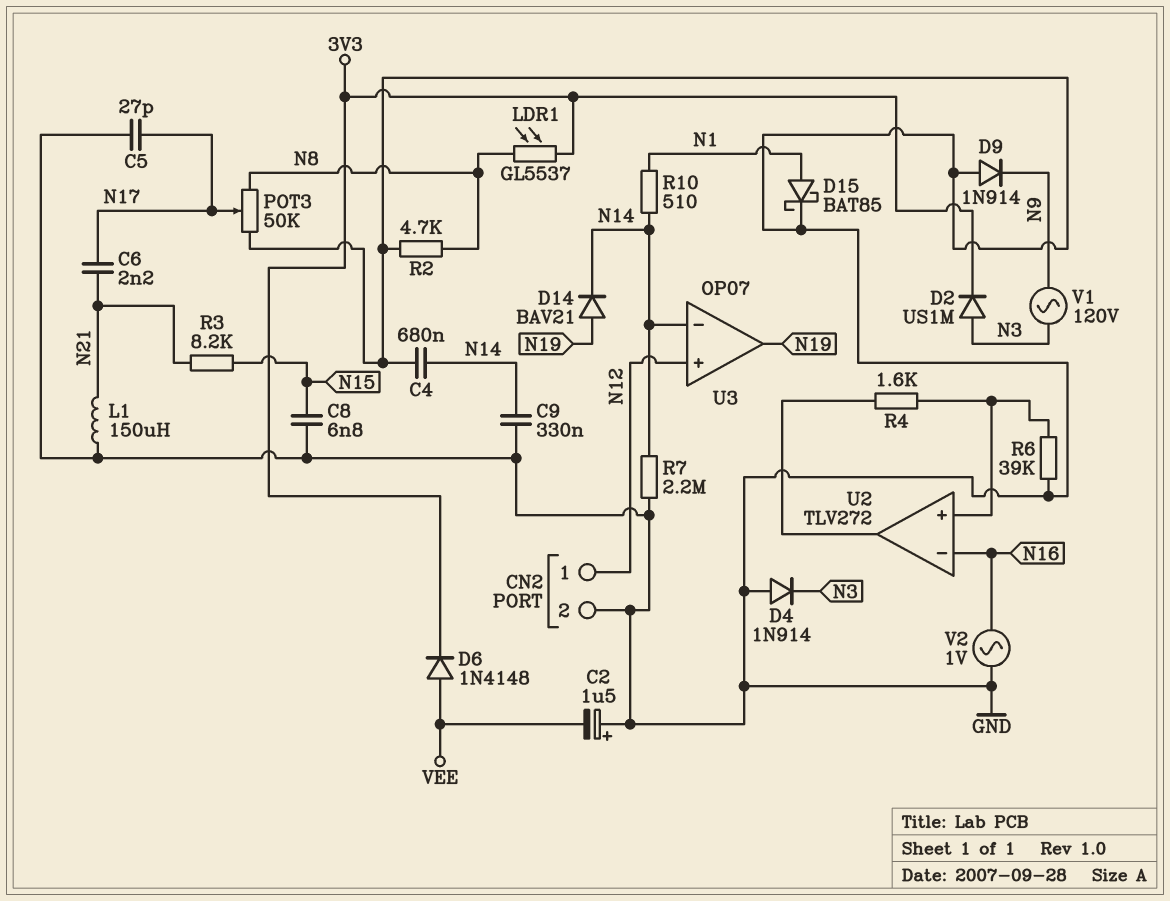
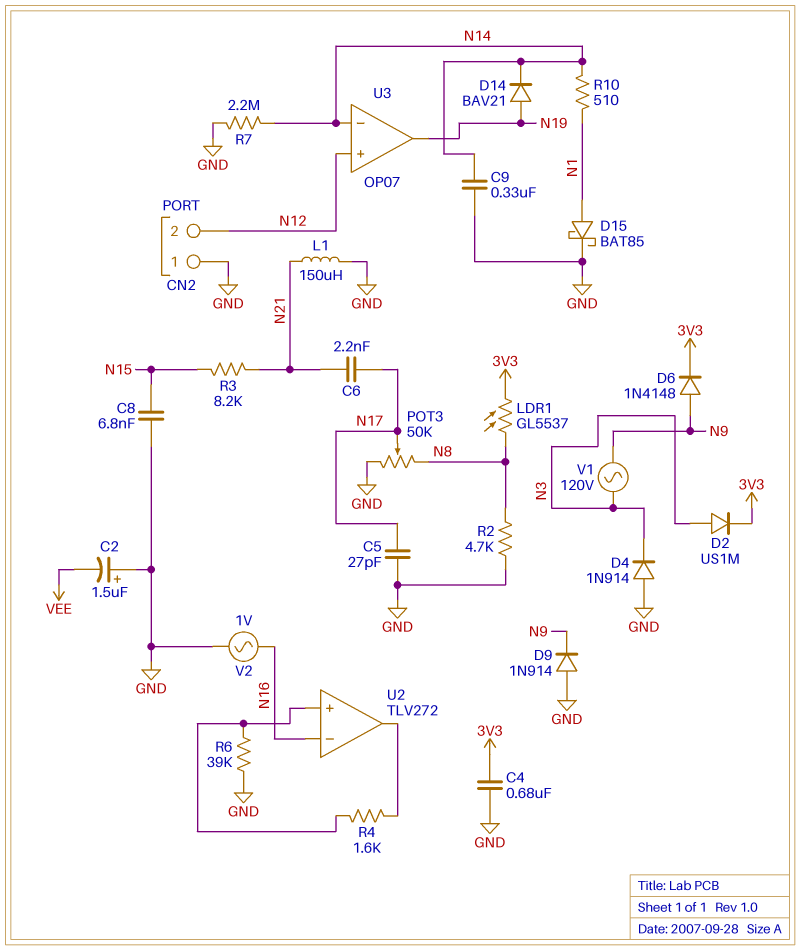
C4: 680nF (GND, N14) -> 680nF (3V3, GND)
CN2 pin 1: N12 -> GND
CN2 pin 2: GND -> N12
D6: diode 1N4148 (A VEE, K 3V3) -> diode 1N4148 (A N9, K 3V3)

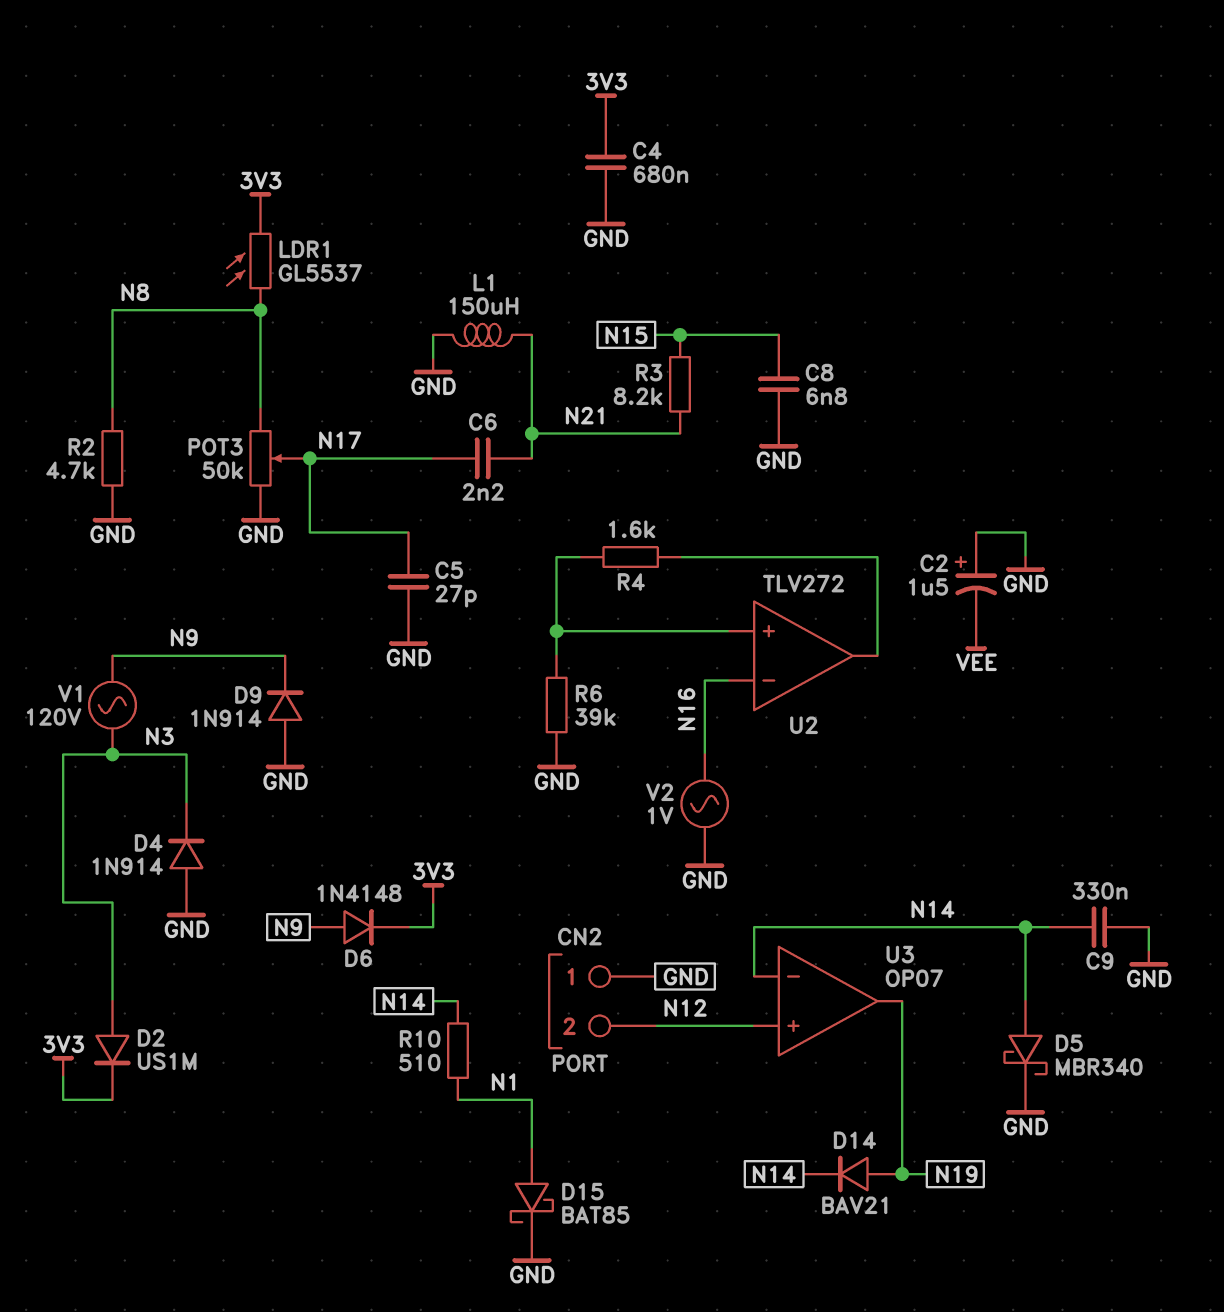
D5: none -> schottky MBR340 (A N14, K GND)
R7: 2.2M (GND, N14) -> none

